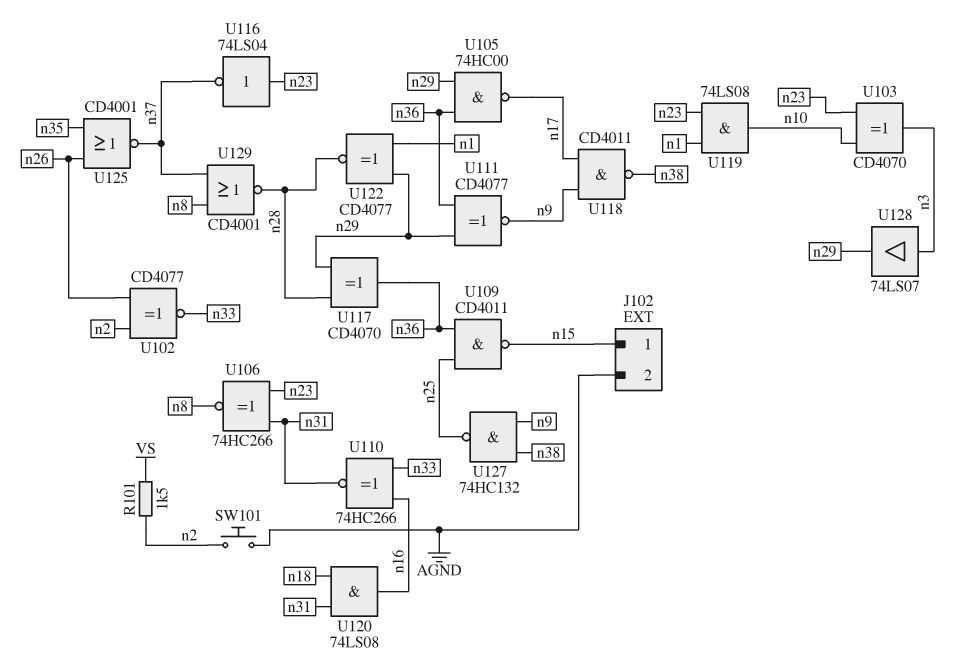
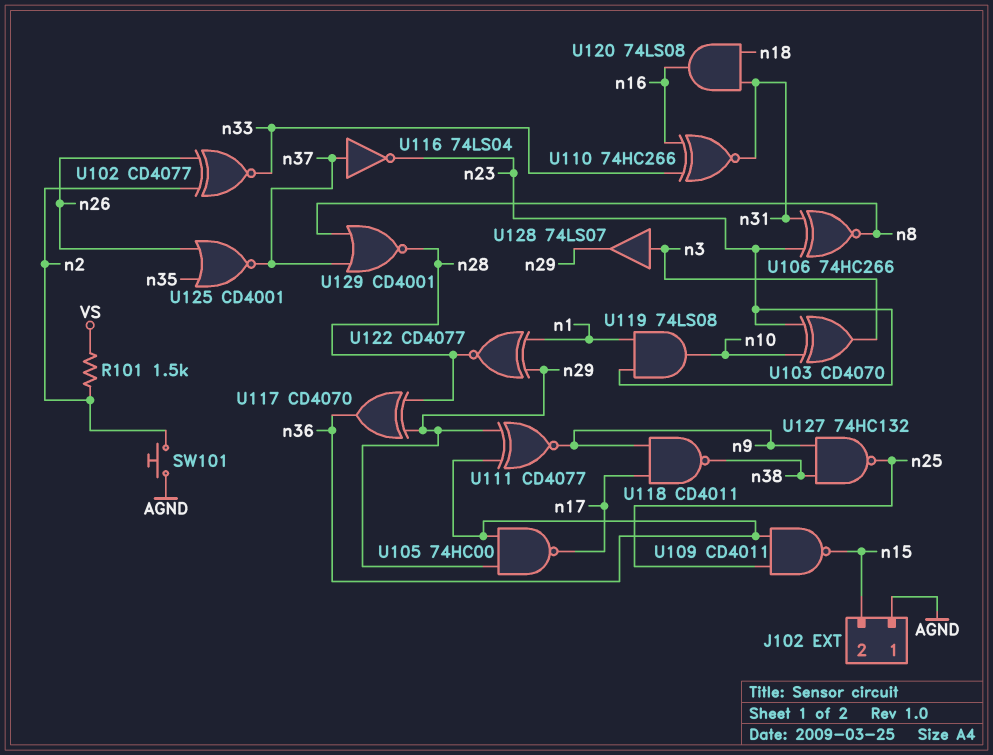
J102 pin 1: n15 -> AGND
J102 pin 2: AGND -> n15
U116: NOT 74LS04 (in n23, out n37) -> NOT 74LS04 (in n37, out n23)

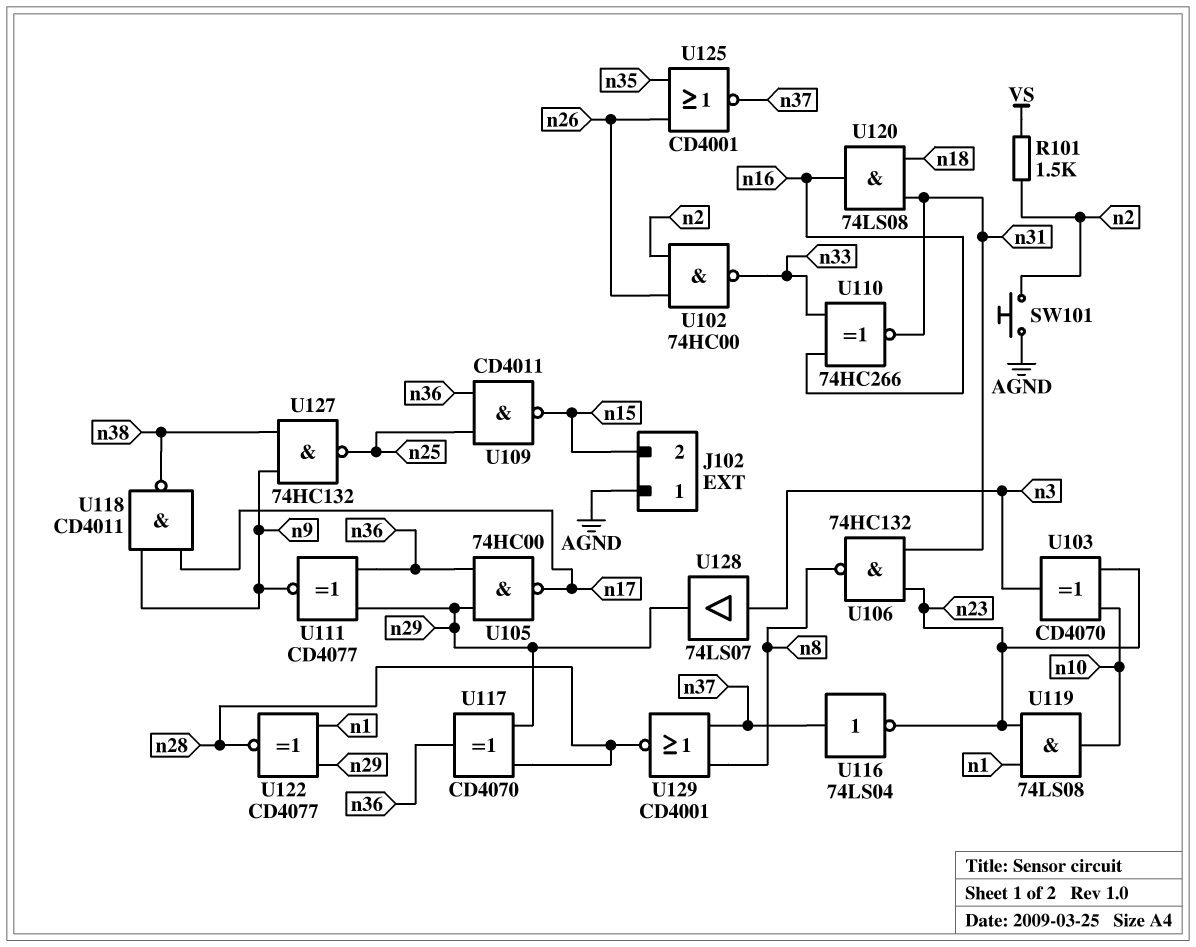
U102: XNOR CD4077 (in n2, in n26, out n33) -> NAND 74HC00 (in n2, in n26, out n33)
U106: XNOR 74HC266 (in n23, in n31, out n8) -> NAND 74HC132 (in n23, in n31, out n8)

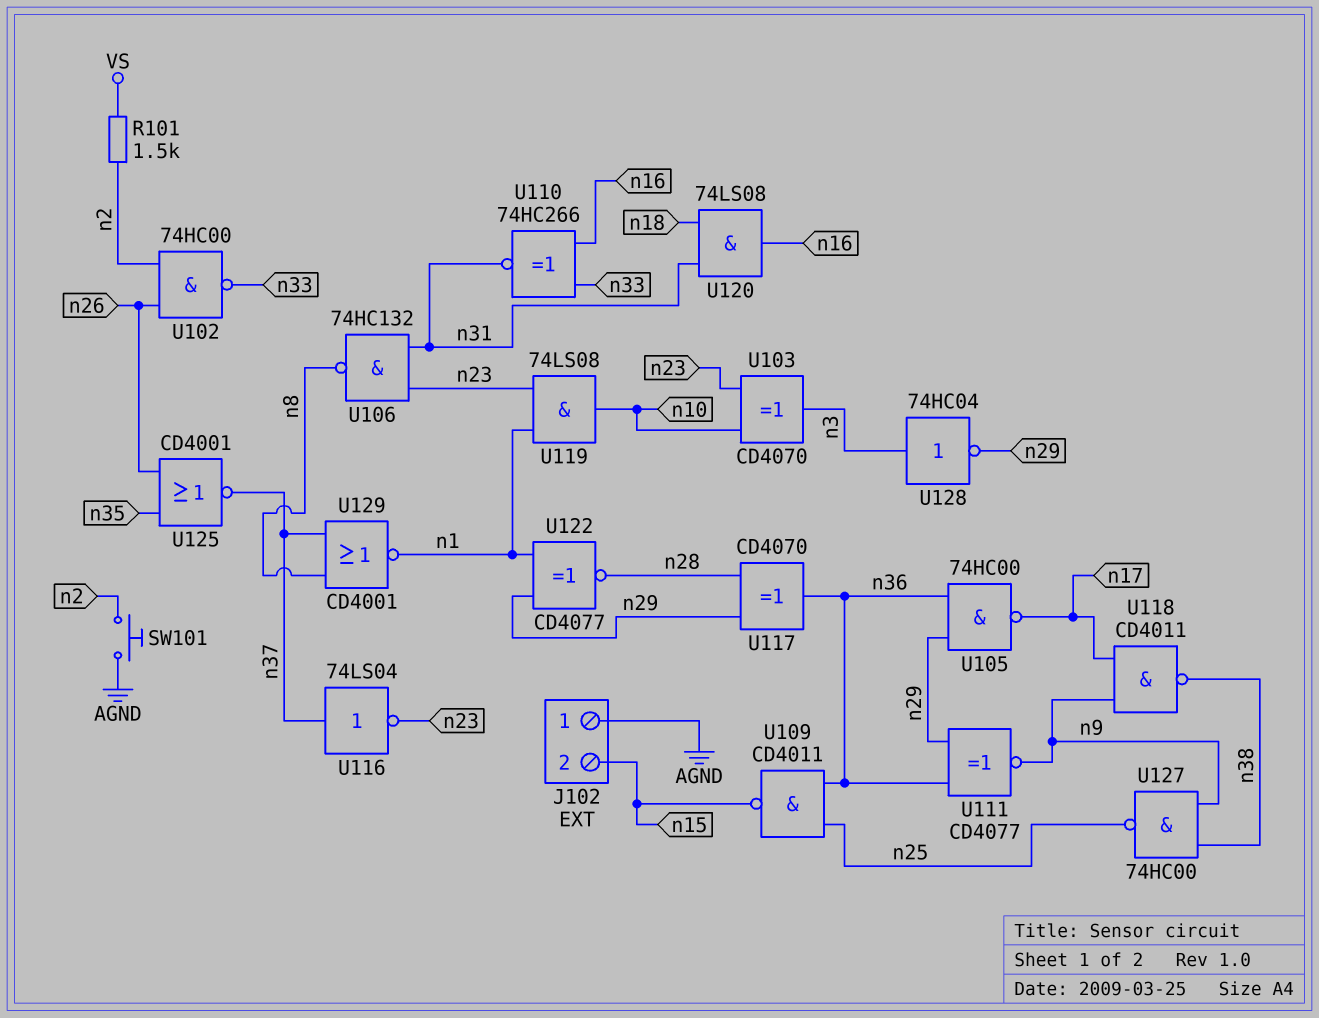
U127: NAND 74HC132 (in n9, in n38, out n25) -> NAND 74HC00 (in n9, in n38, out n25)
U128: buffer 74LS07 (in n3, out n29) -> NOT 74HC04 (in n3, out n29)
U129: NOR CD4001 (in n8, in n37, out n28) -> NOR CD4001 (in n8, in n37, out n1)

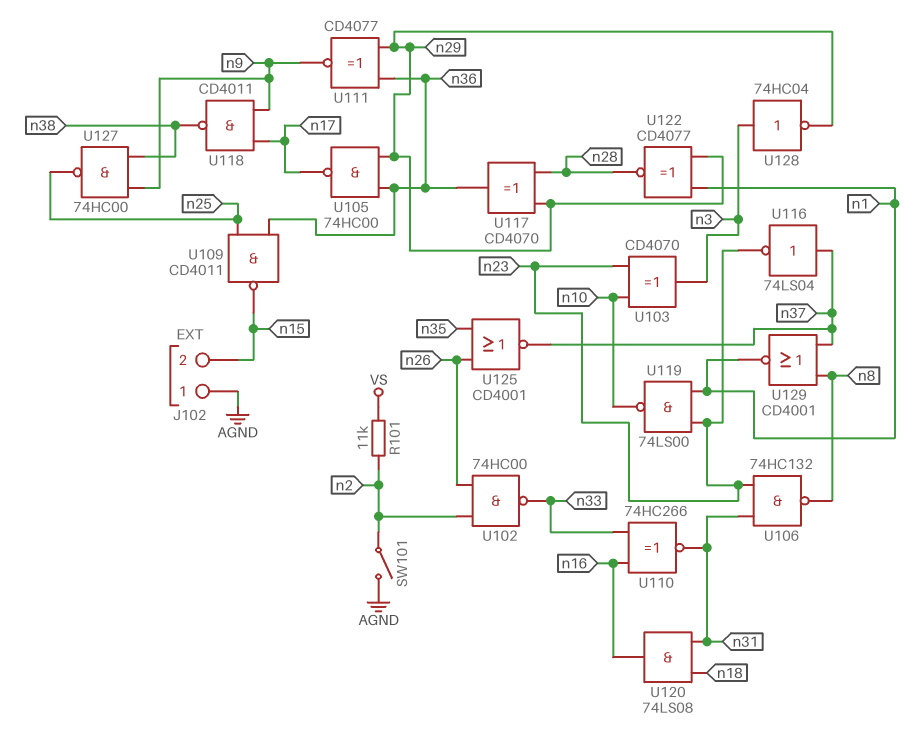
R101: 1.5k (VS, n2) -> 11k (VS, n2)
SW101: button (AGND, n2) -> switch (AGND, n2)
U119: AND 74LS08 (in n1, in n23, out n10) -> NAND 74LS00 (in n1, in n23, out n10)

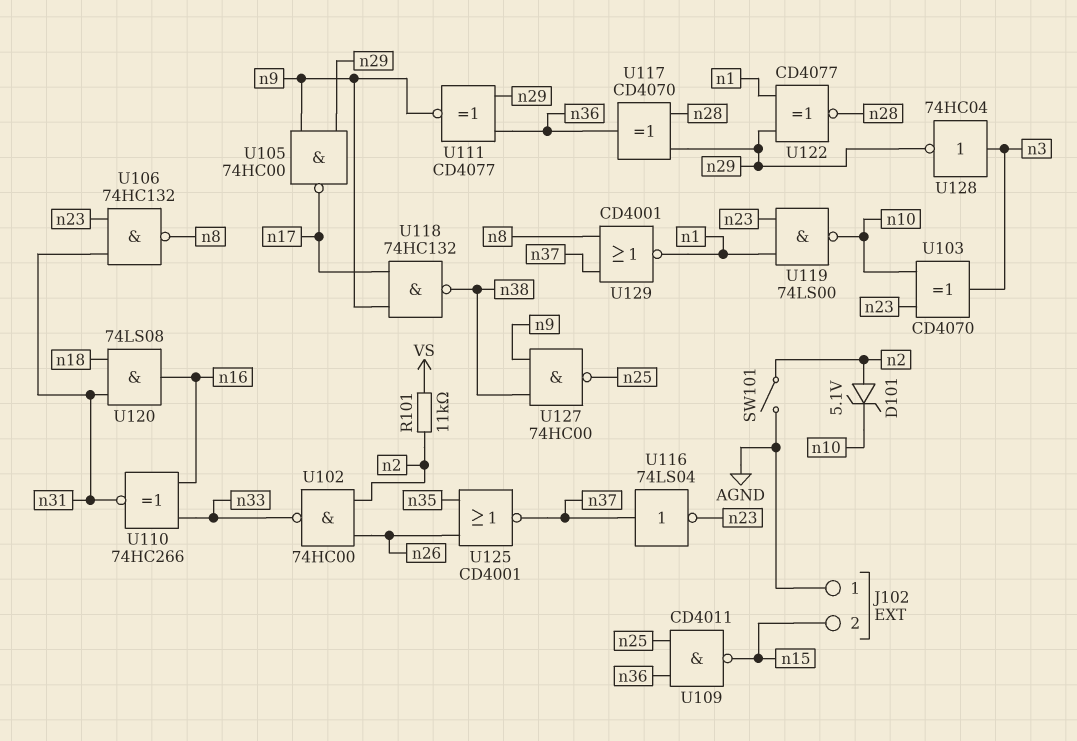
D101: none -> zener 5.1V (A n2, K n10)
U105: NAND 74HC00 (in n29, in n36, out n17) -> NAND 74HC00 (in n9, in n29, out n17)
U118: NAND CD4011 (in n9, in n17, out n38) -> NAND 74HC132 (in n9, in n17, out n38)

